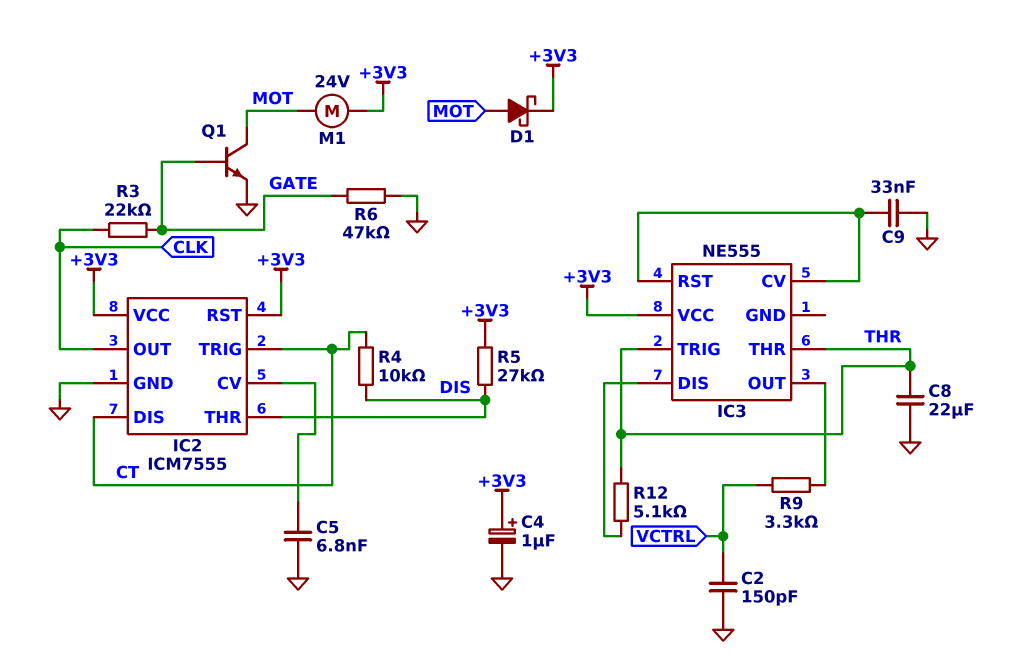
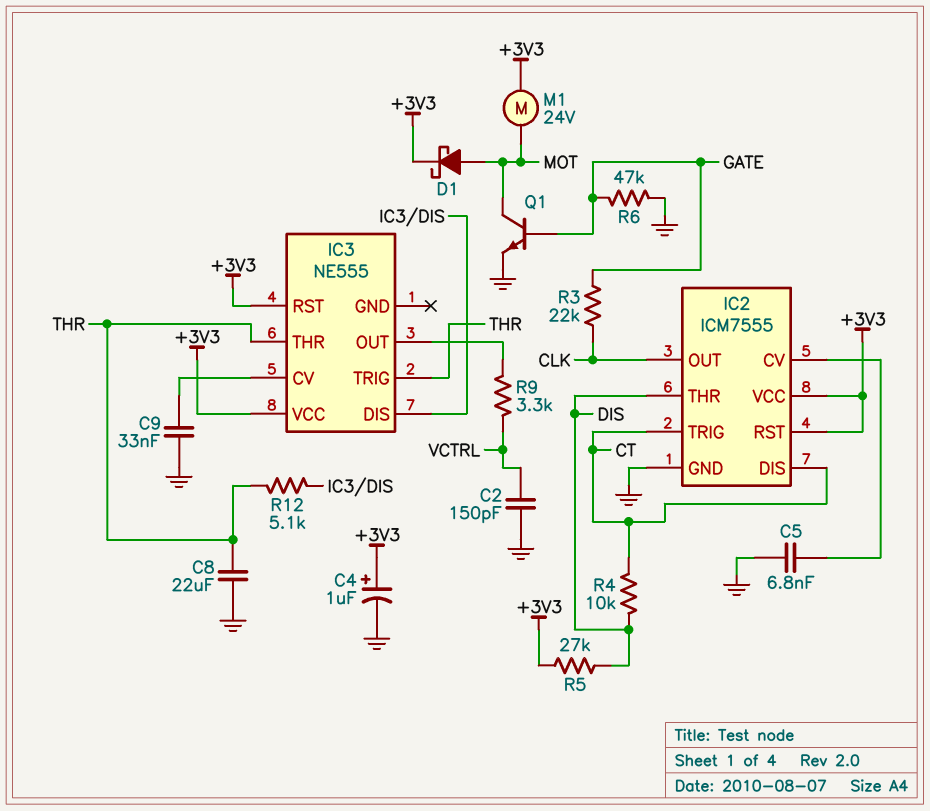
IC3 pin RST: IC3/CV -> +3V3

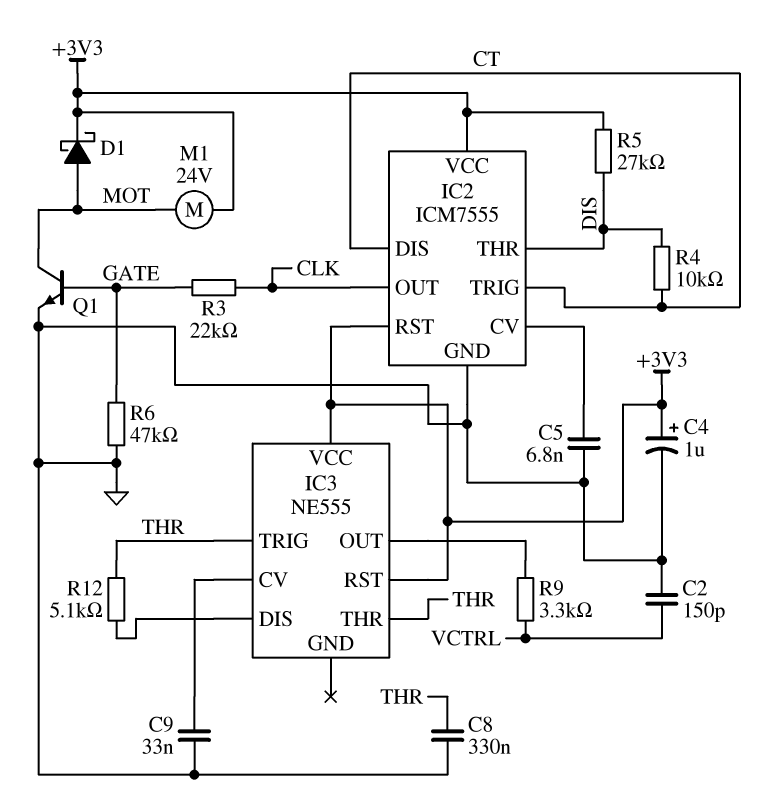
C8: 22uF (GND, THR) -> 330nF (GND, THR)

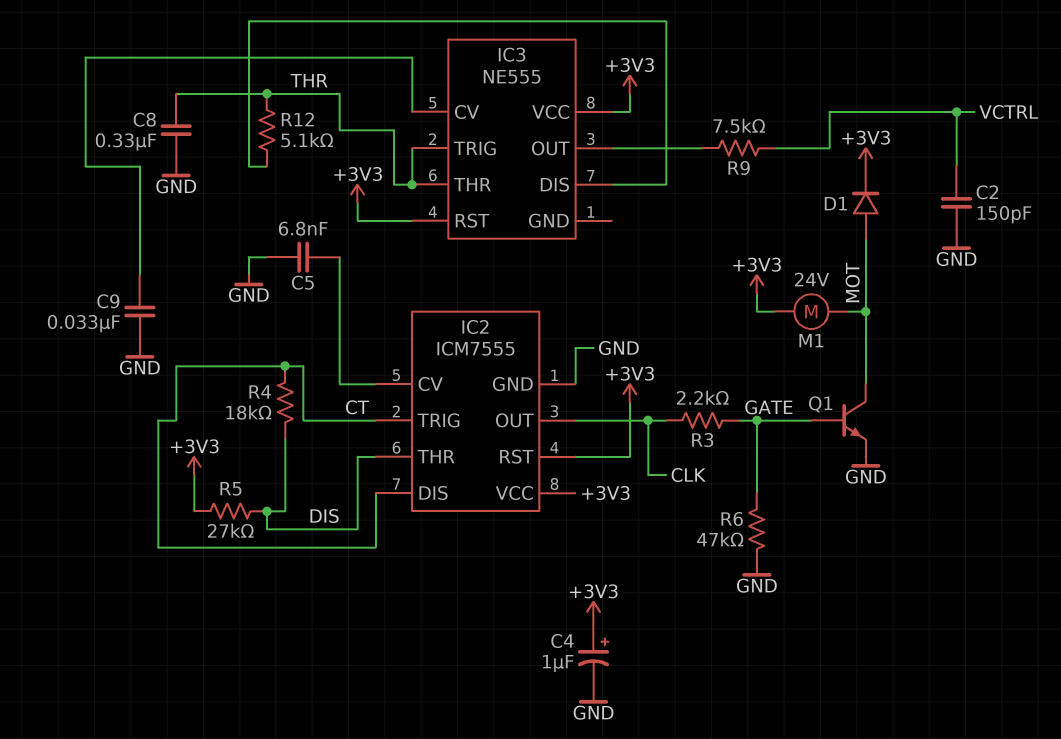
D1: schottky (A MOT, K +3V3) -> diode (A MOT, K +3V3)
R3: 22k (CLK, GATE) -> 2.2k (CLK, GATE)
R4: 10k (CT, DIS) -> 18k (CT, DIS)
R9: 3.3k (IC3/OUT, VCTRL) -> 7.5k (IC3/OUT, VCTRL)

